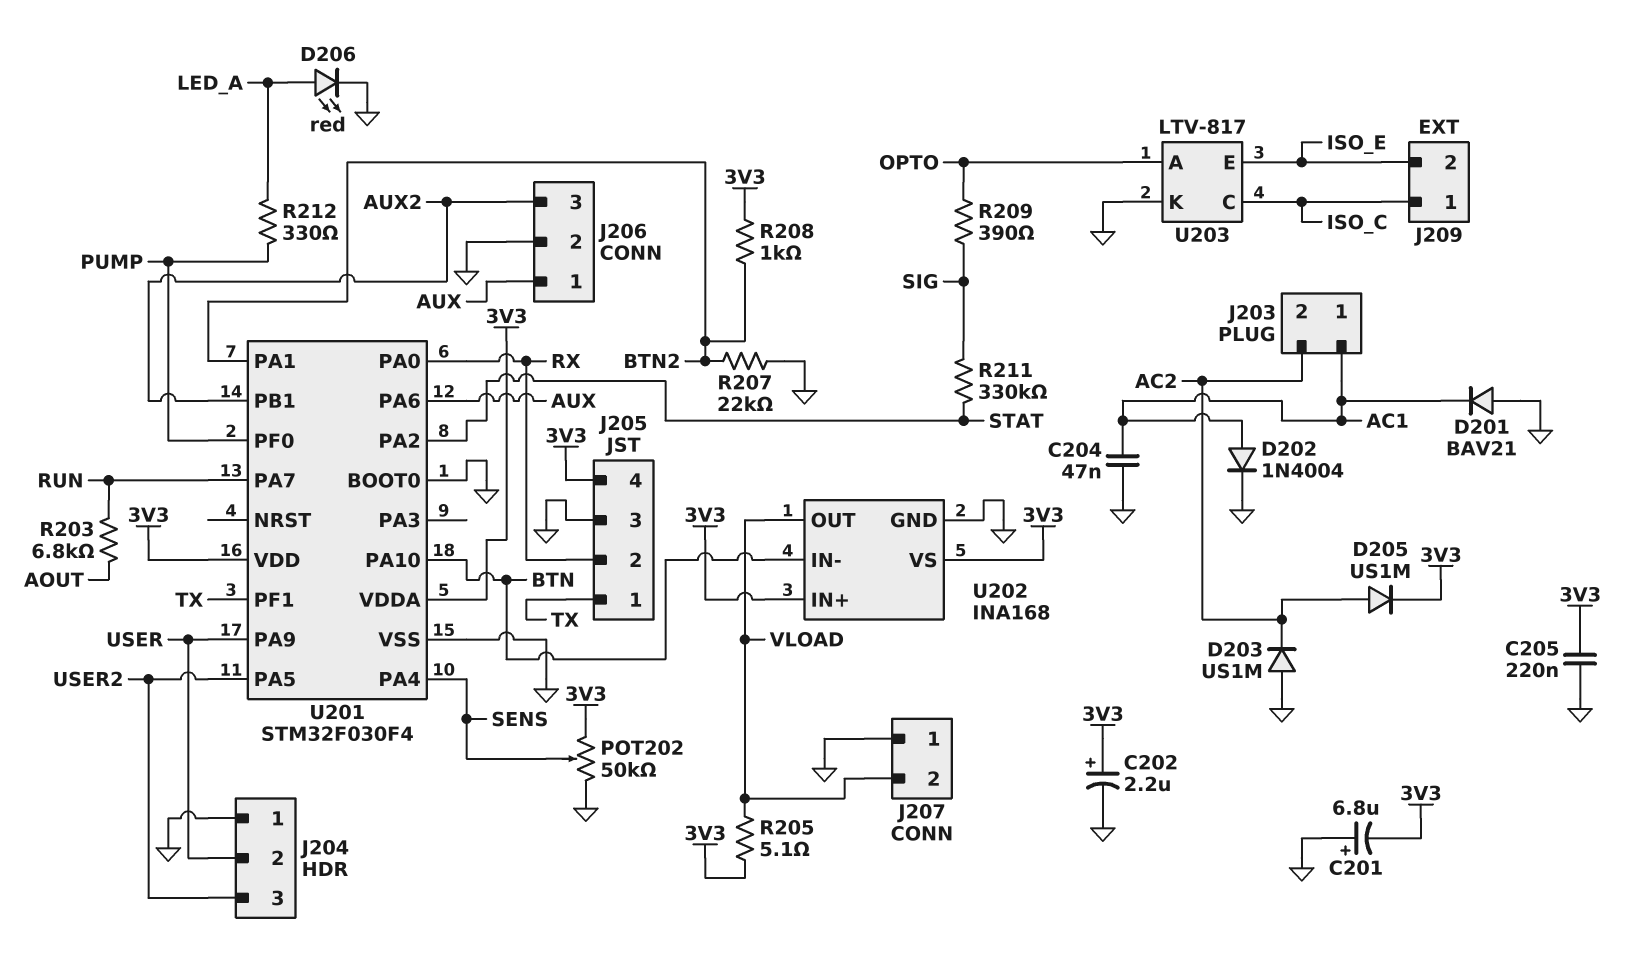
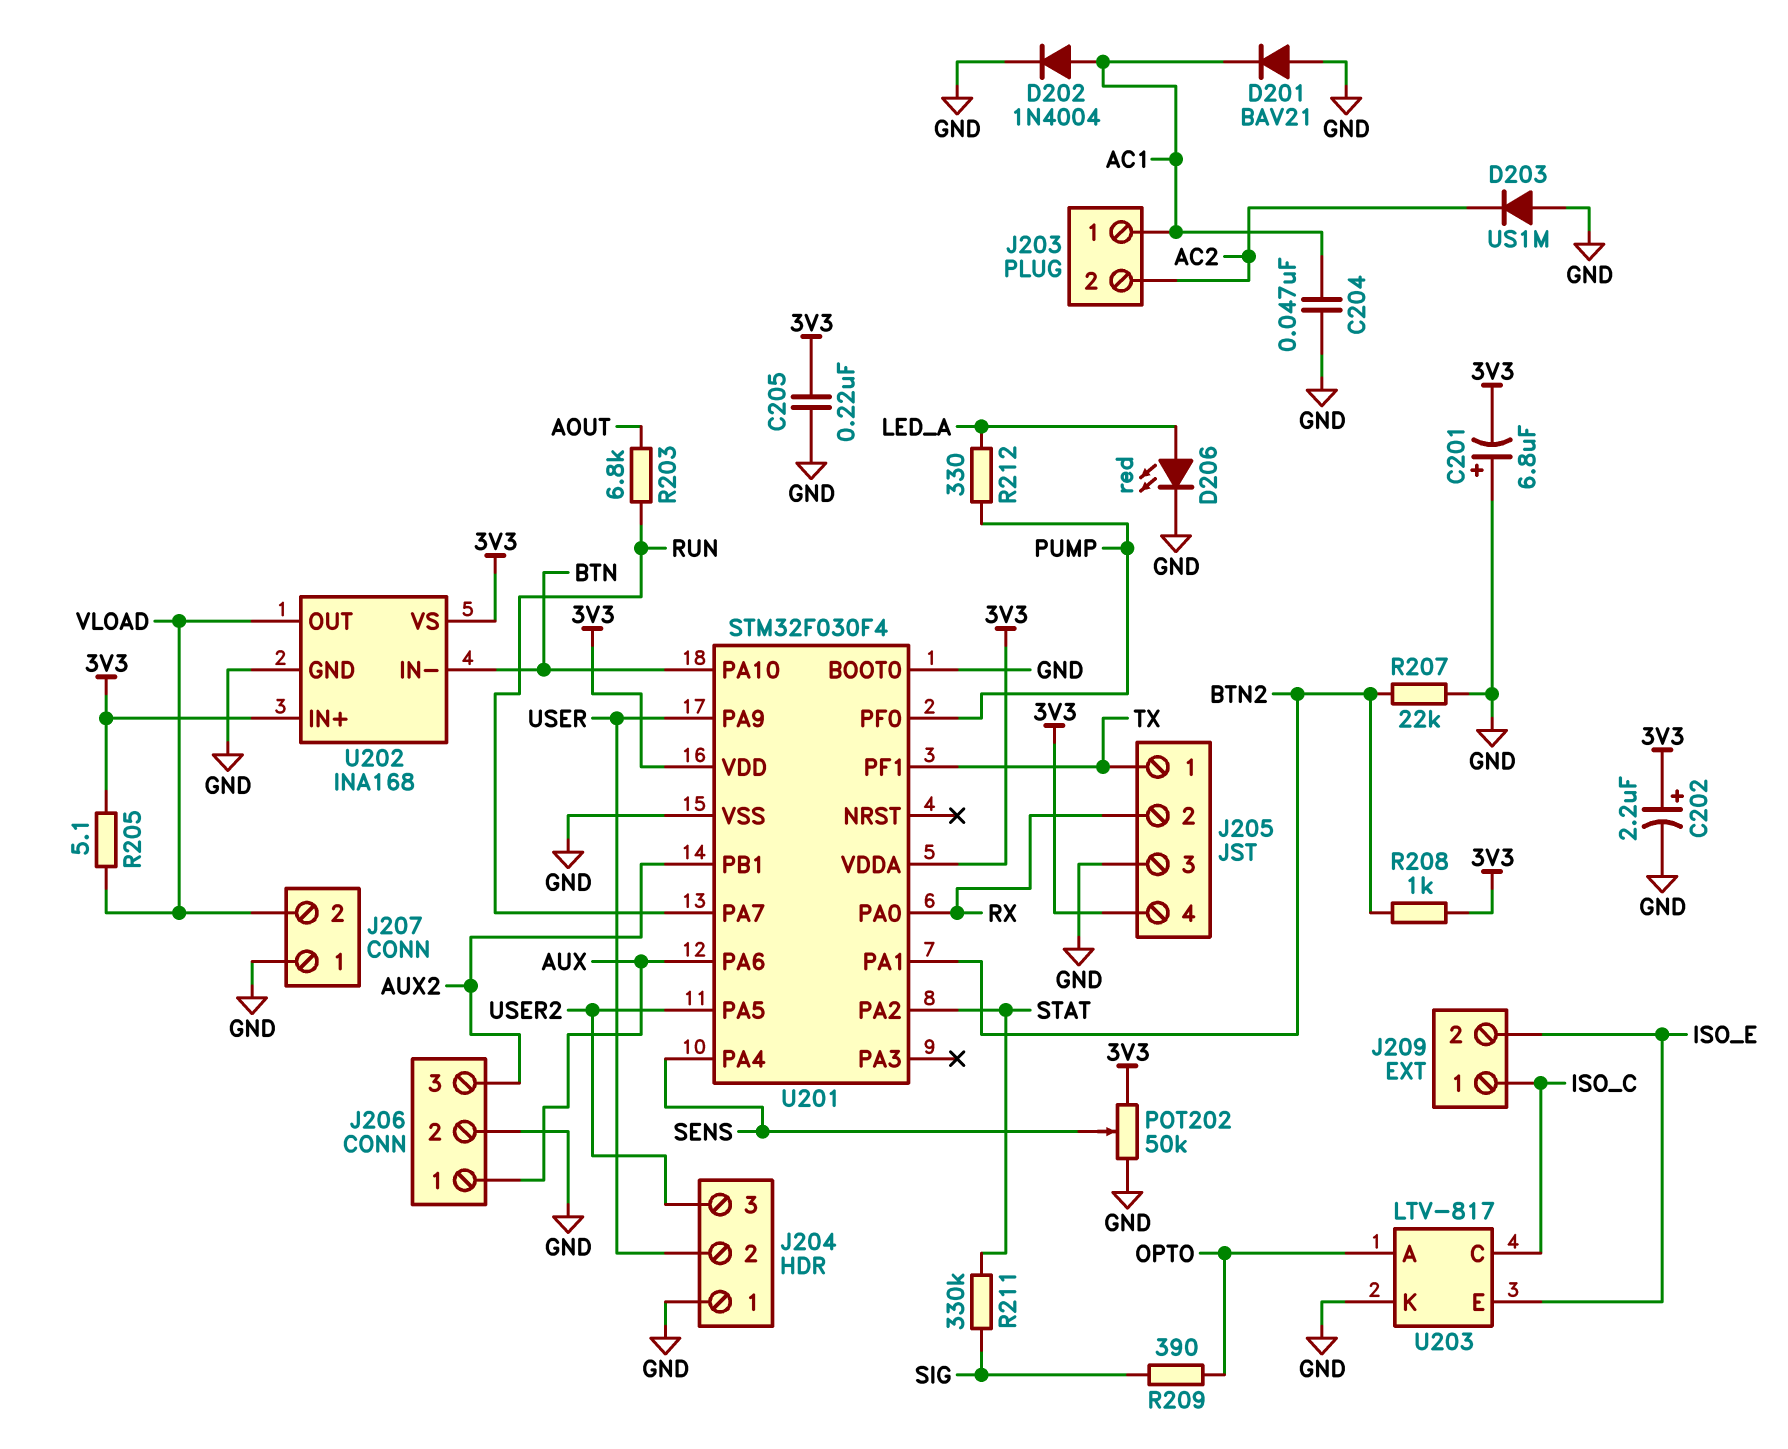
D205: diode US1M (A AC2, K 3V3) -> none

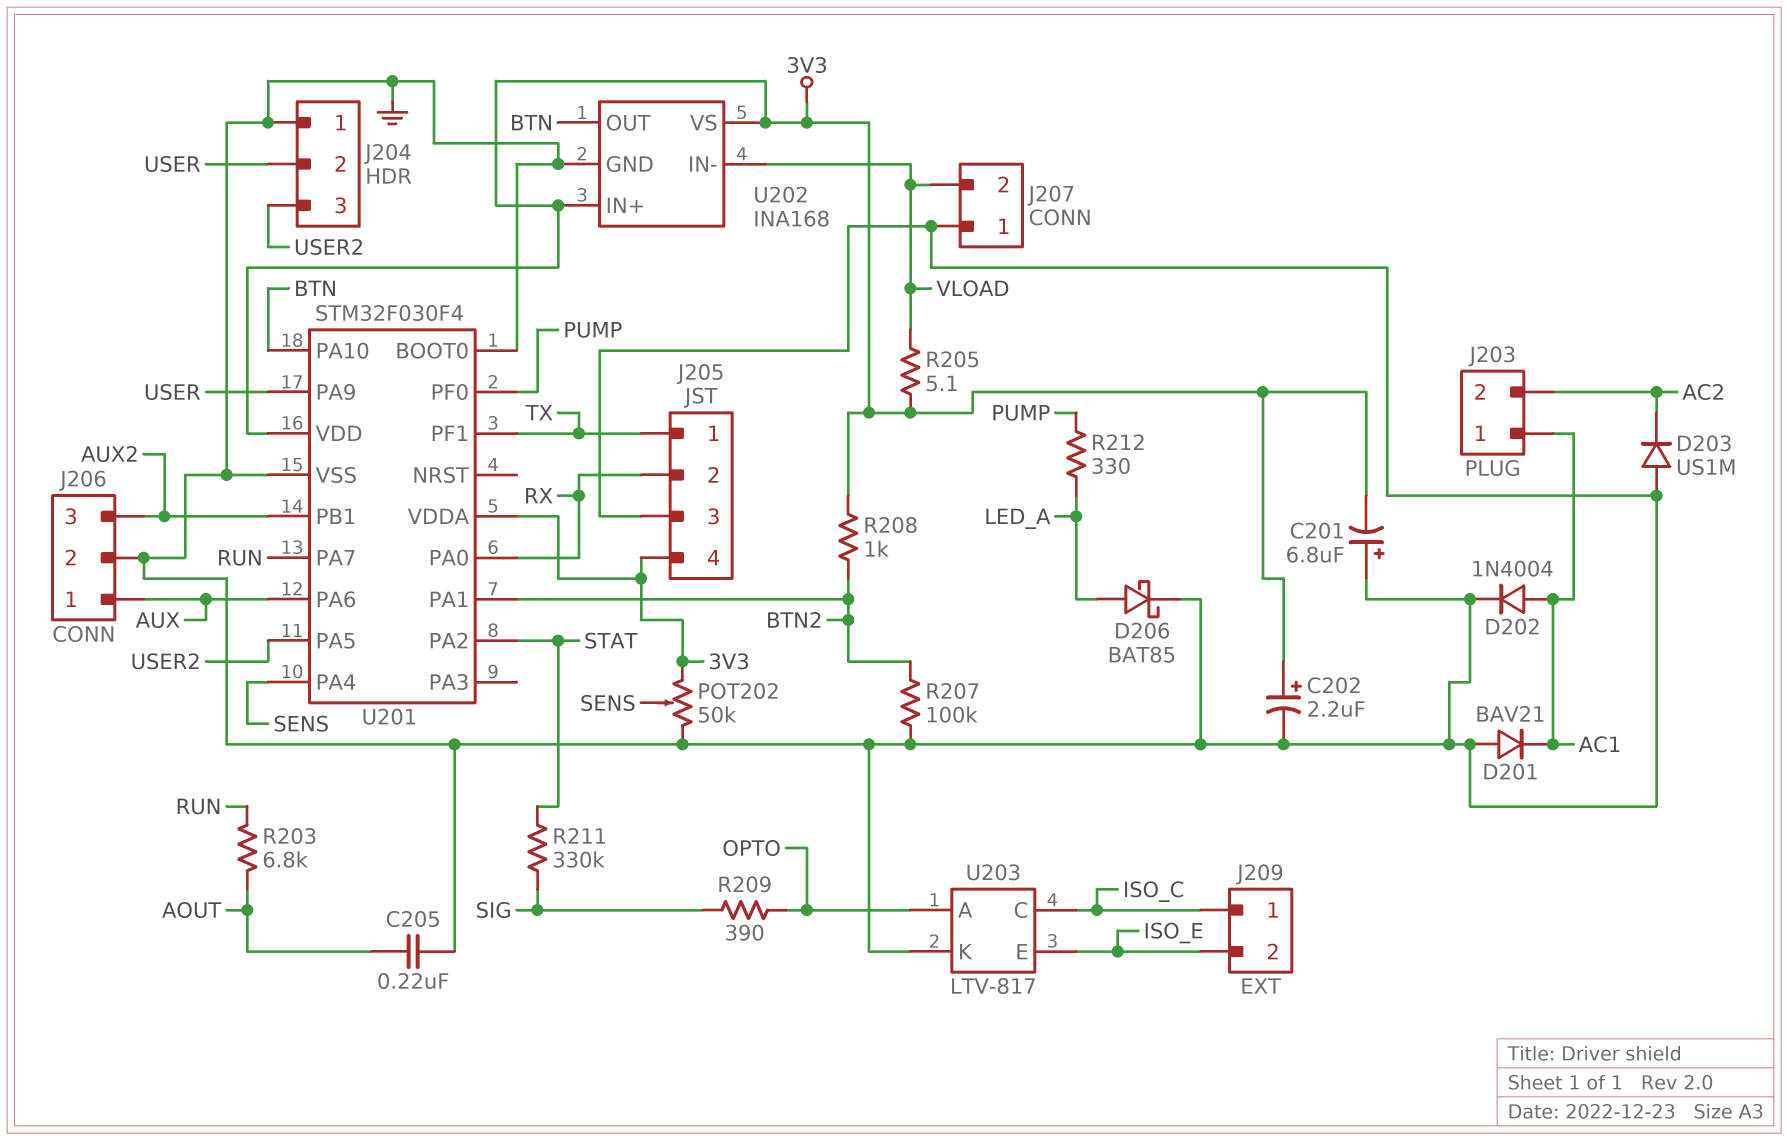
C204: 47nF (AC1, GND) -> none
C205: 220nF (3V3, GND) -> 220nF (AOUT, GND)
D206: LED red (A LED_A, K GND) -> schottky BAT85 (A LED_A, K GND)
R207: 22k (BTN2, GND) -> 100k (BTN2, GND)
U202 pin IN-: BTN -> VLOAD
U202 pin OUT: VLOAD -> BTN

